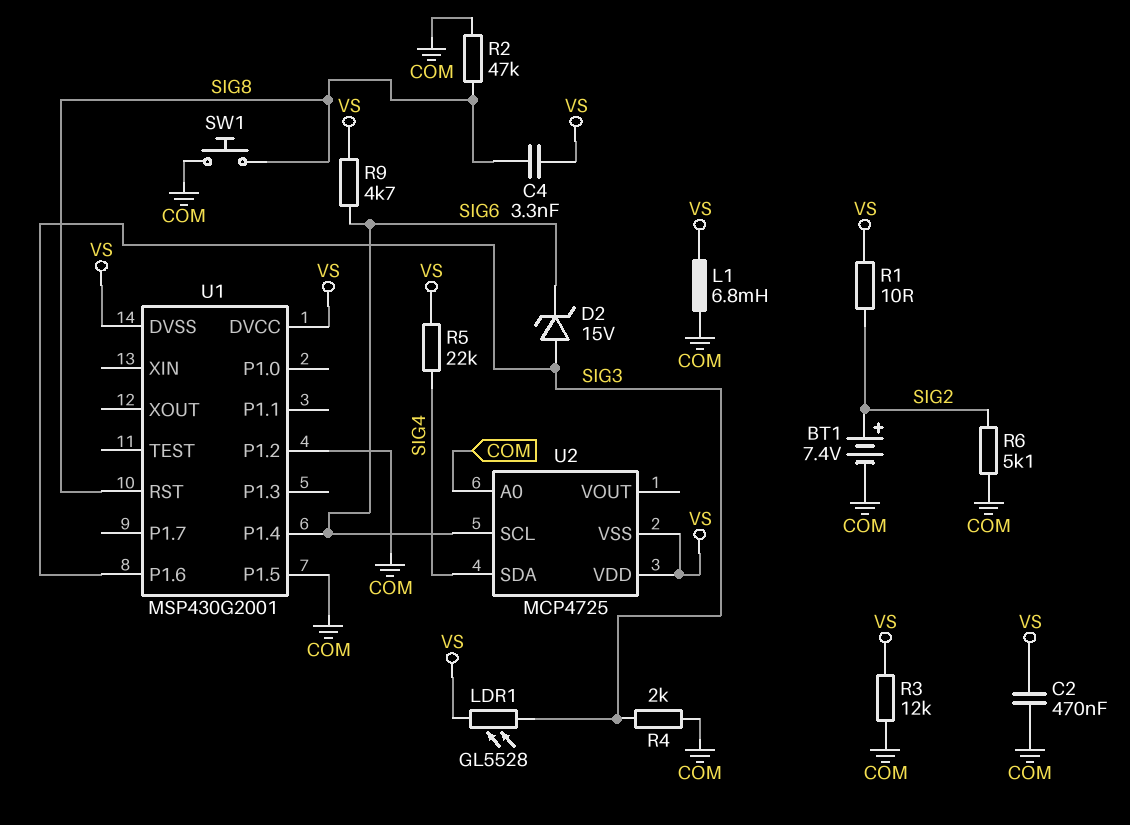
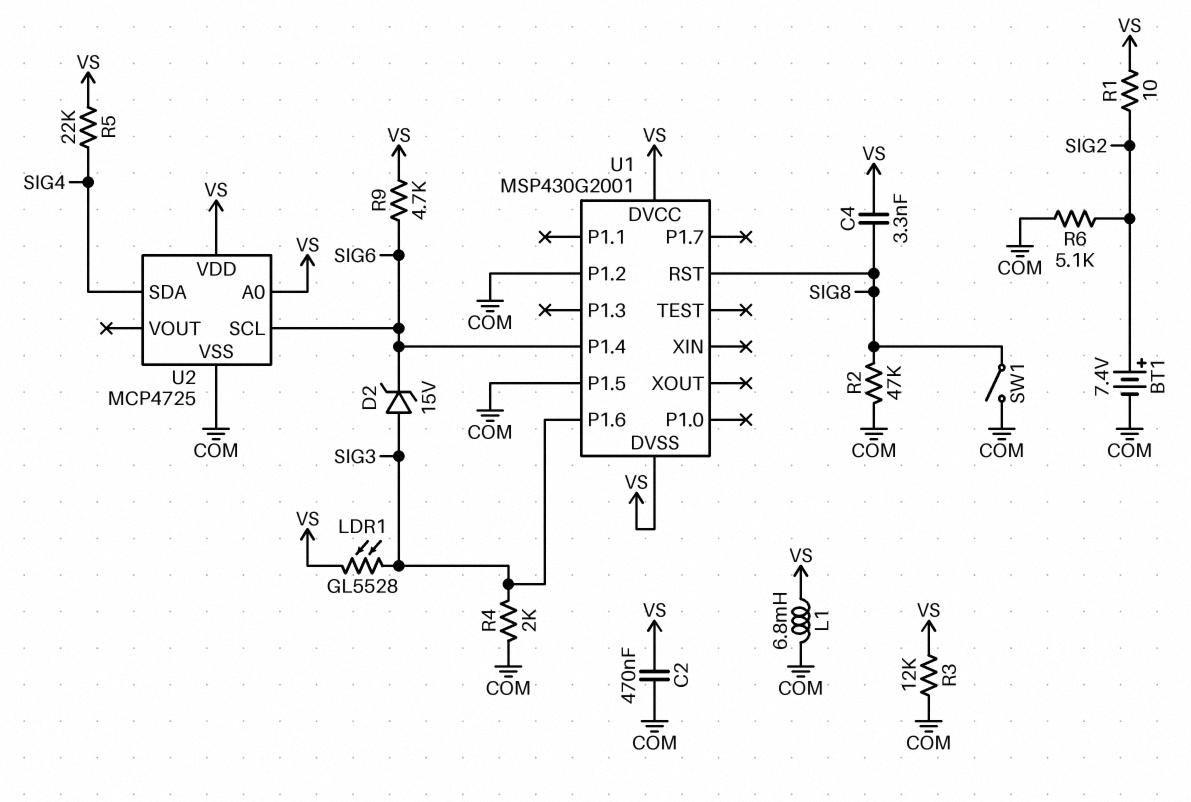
SW1: button (COM, SIG8) -> switch (COM, SIG8)
U2 pin A0: COM -> VS
U2 pin VSS: VS -> COM

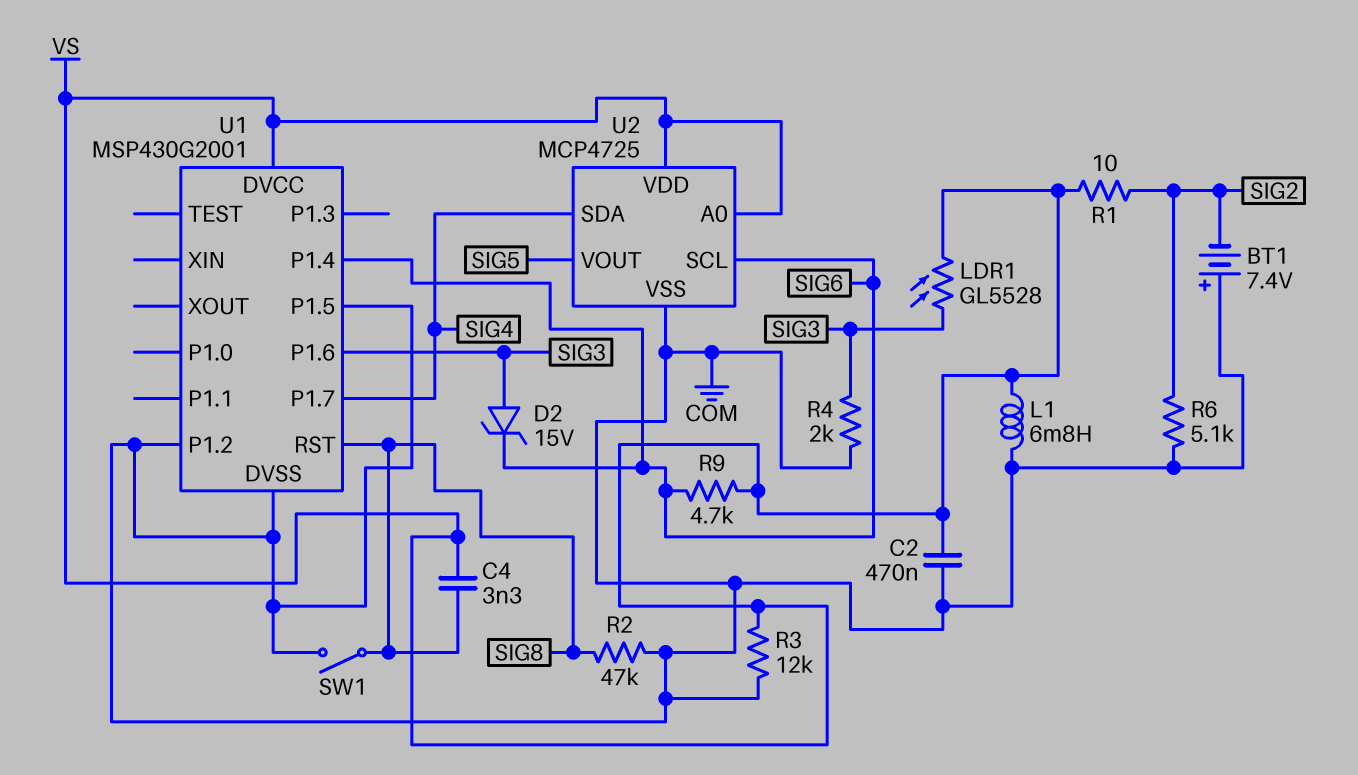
BT1: 7.4V (plus SIG2, minus COM) -> 7.4V (plus COM, minus SIG2)
R5: 22k (SIG4, VS) -> none
U1 pin DVSS: VS -> COM
U1 pin P1.7: none -> SIG4
U2 pin VOUT: none -> SIG5

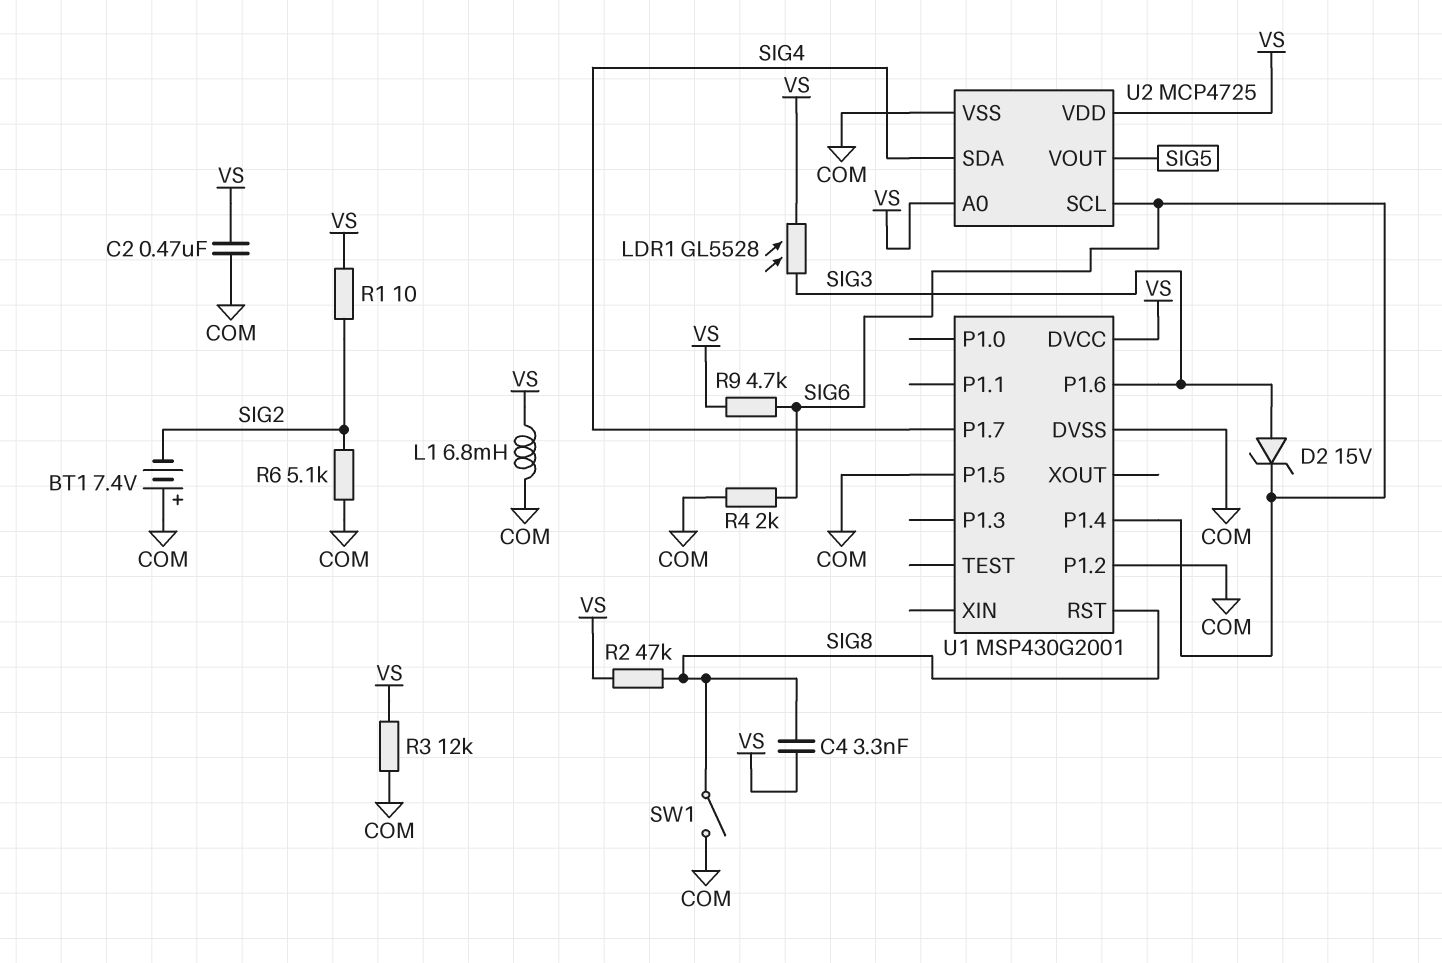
R2: 47k (COM, SIG8) -> 47k (SIG8, VS)
R4: 2k (COM, SIG3) -> 2k (COM, SIG6)

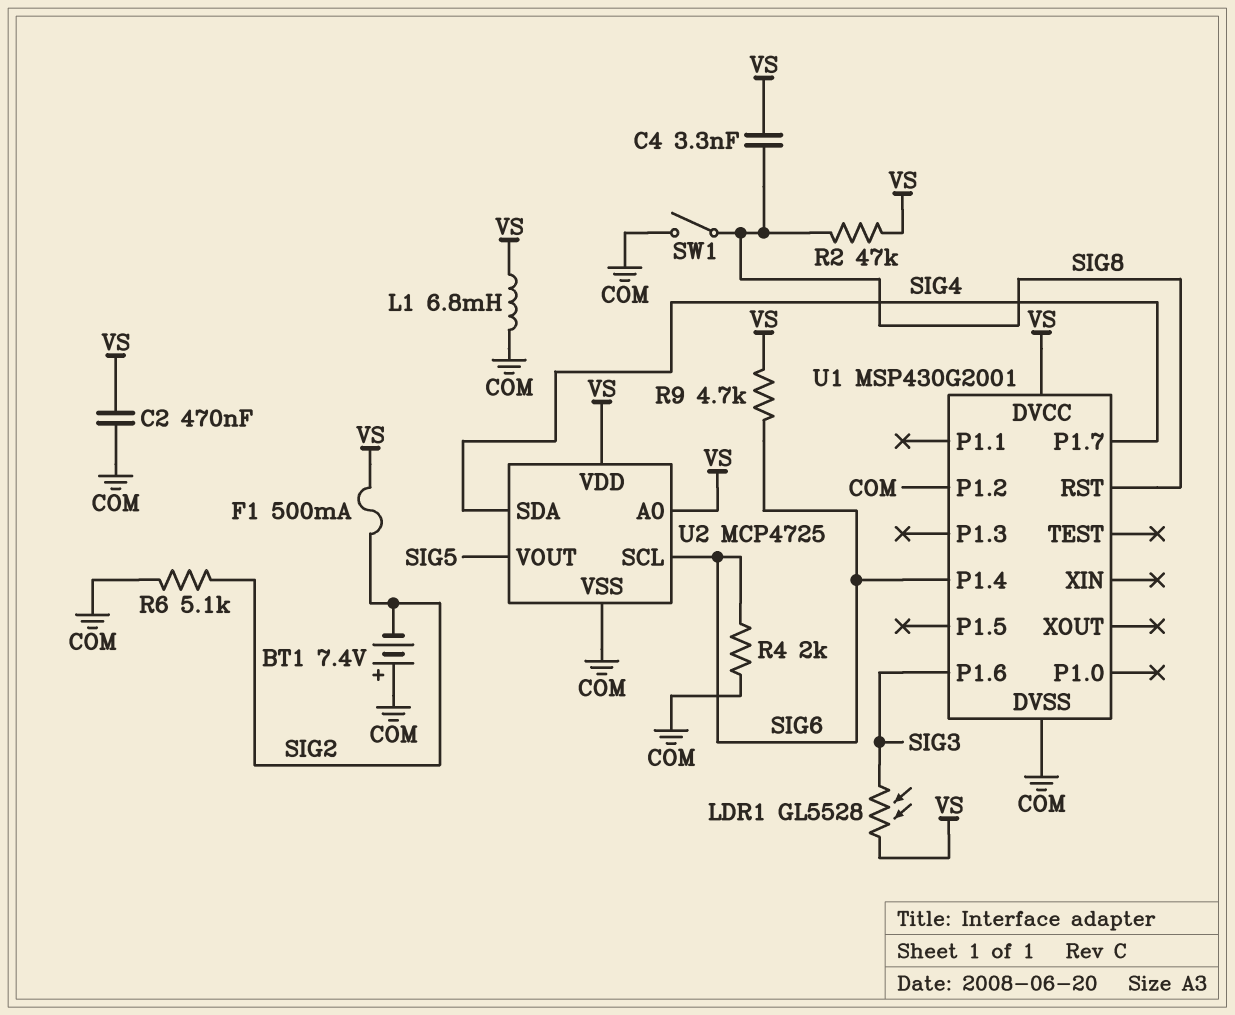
D2: zener 15V (A SIG3, K SIG6) -> none
F1: none -> 500mA (SIG2, VS)
R1: 10 (SIG2, VS) -> none
R3: 12k (COM, VS) -> none
U1 pin P1.5: COM -> none

